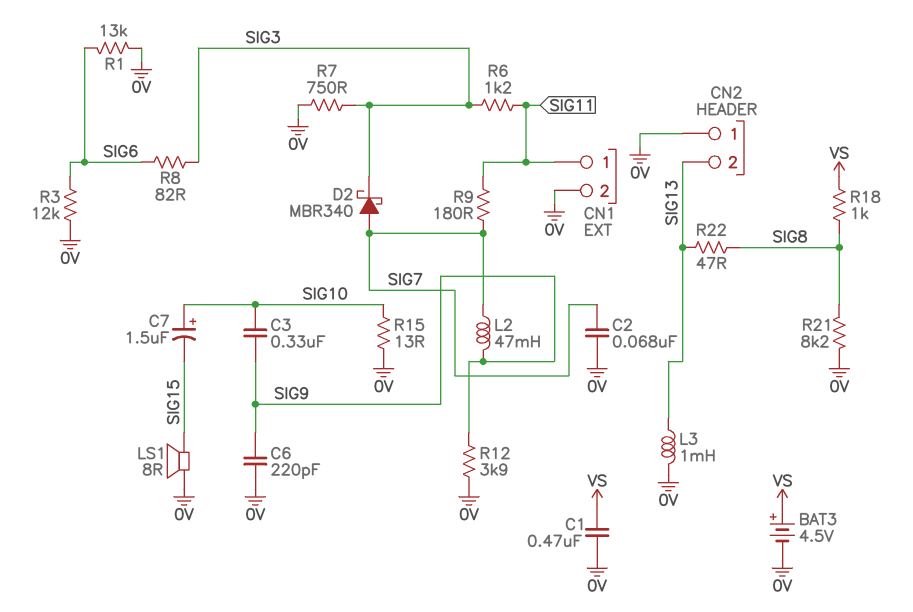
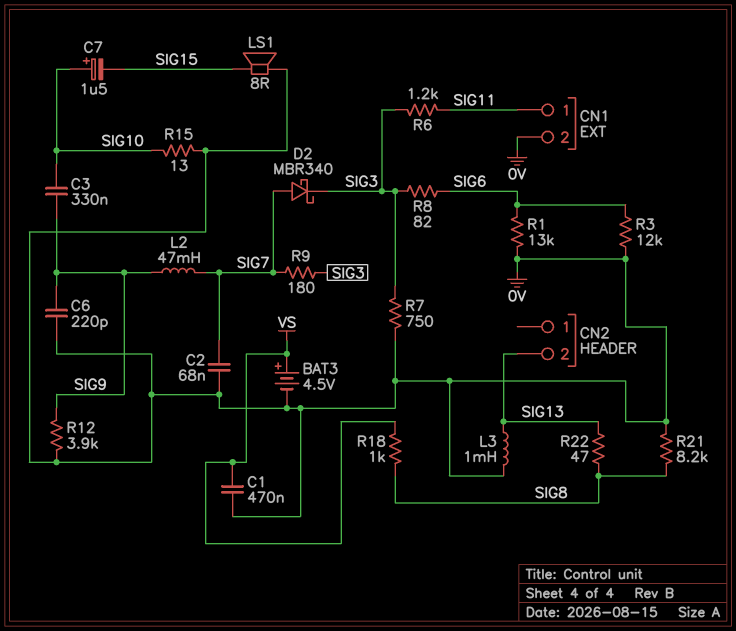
CN2 pin 1: 0V -> none
R9: 180 (SIG7, SIG11) -> 180 (SIG3, SIG7)

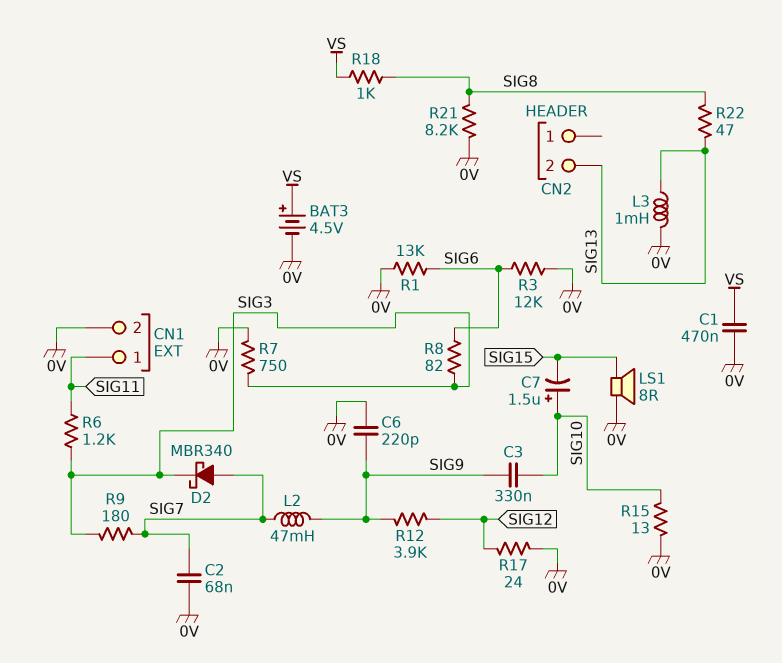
R12: 3.9k (0V, SIG9) -> 3.9k (SIG9, SIG12)
R17: none -> 24 (0V, SIG12)

